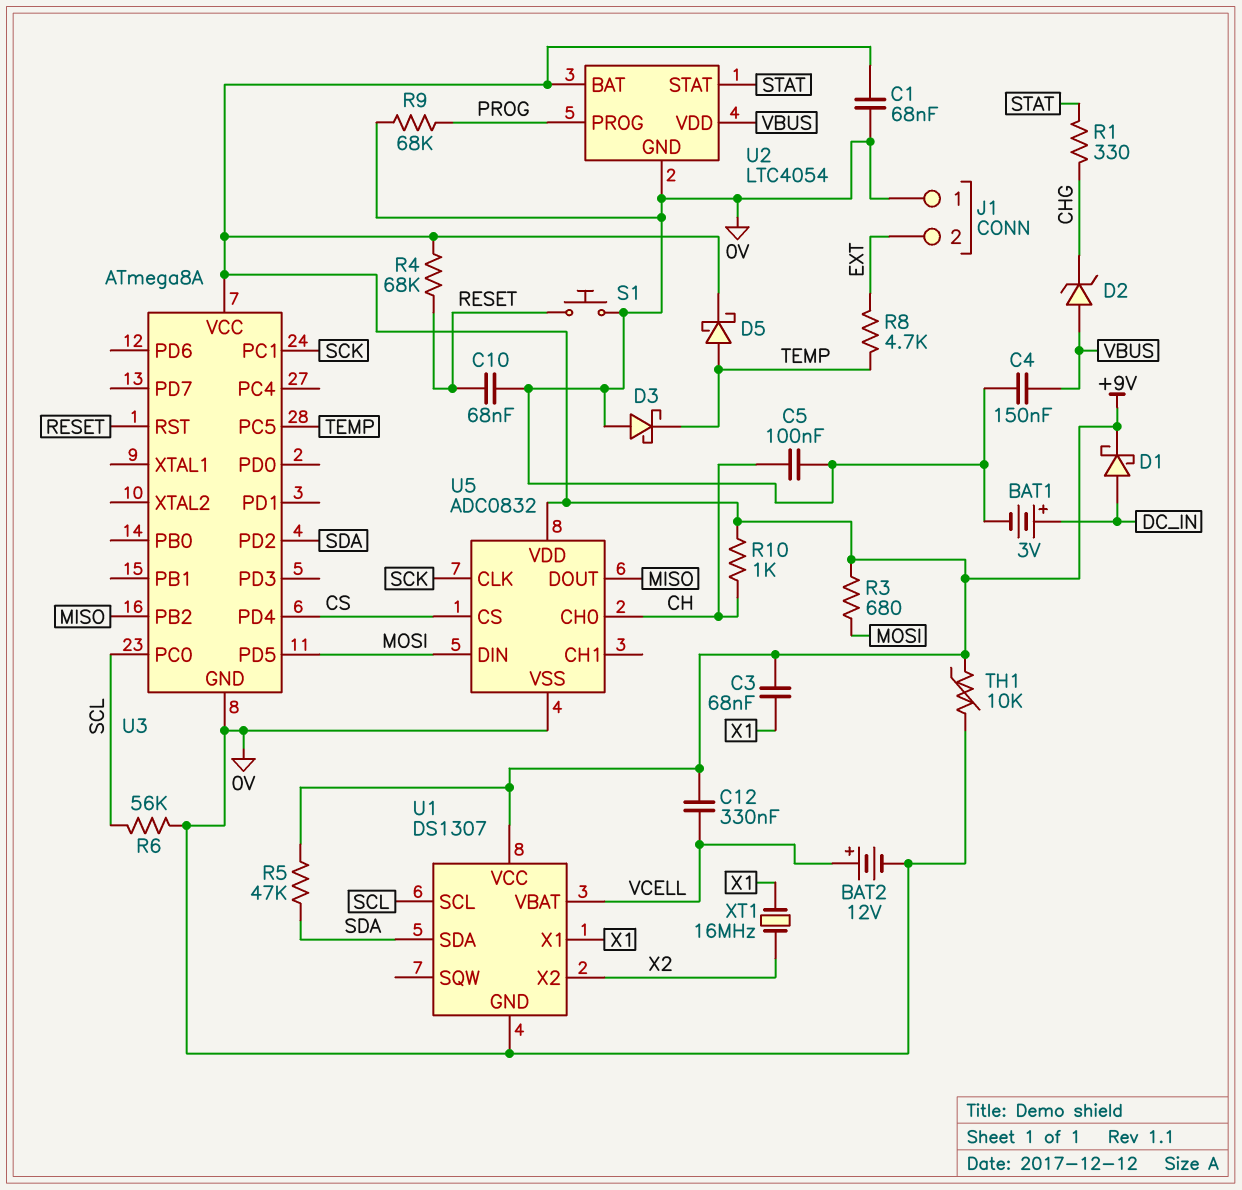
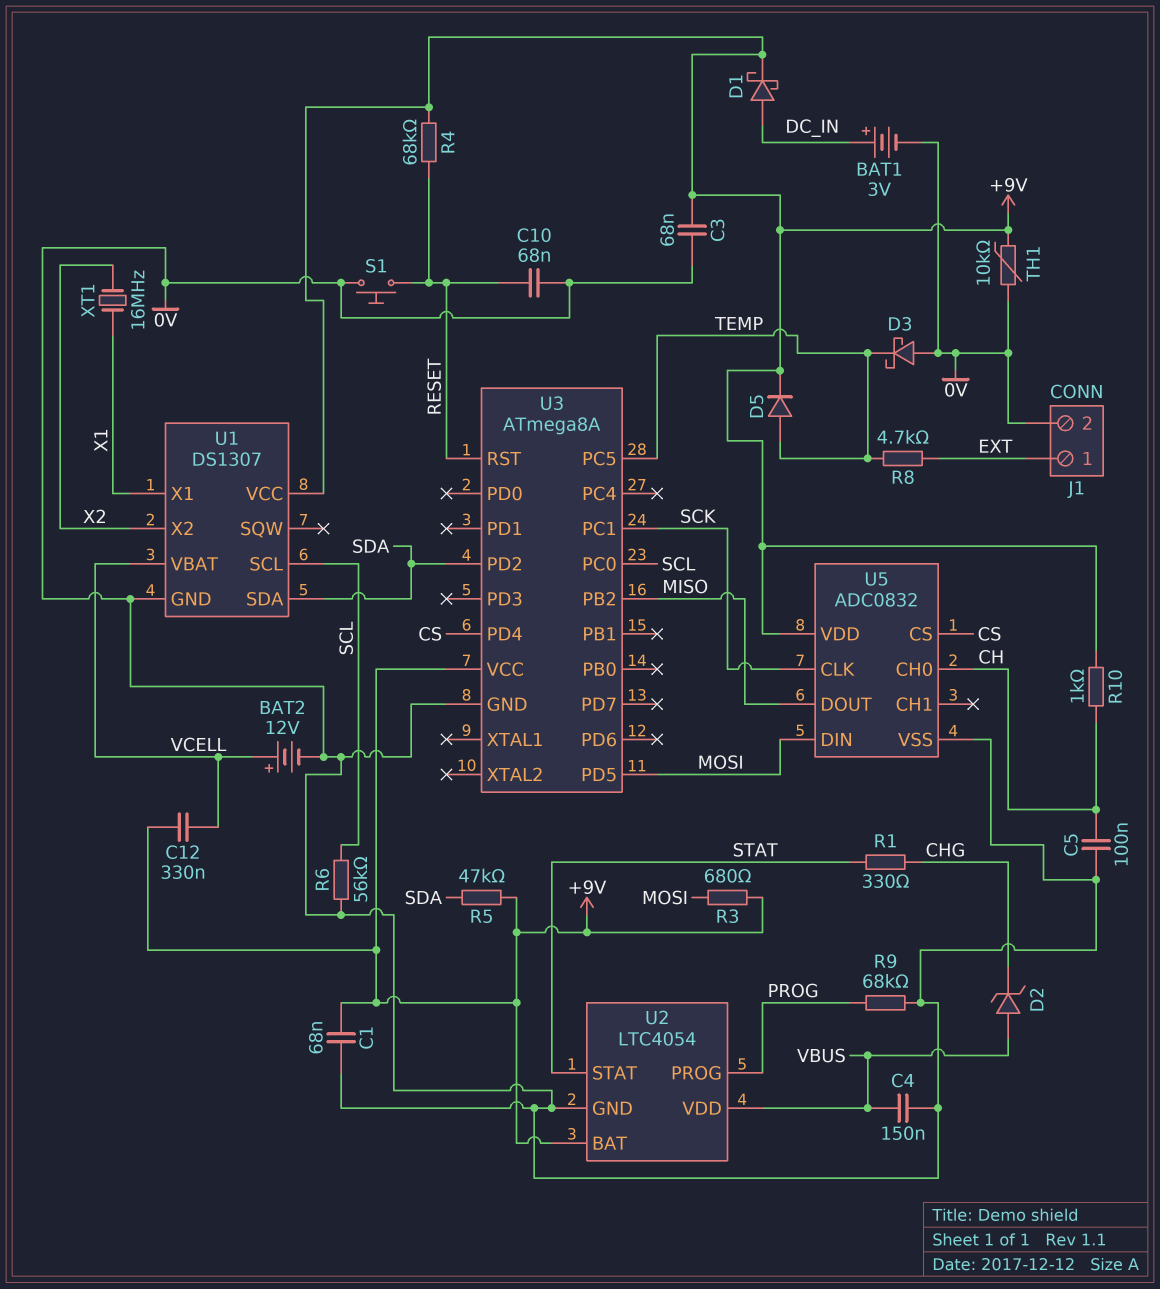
C3: 68nF (+9V, X1) -> 68nF (+9V, 0V)
D5: schottky (A TEMP, K +9V) -> diode (A TEMP, K +9V)
J1 pin 1: 0V -> EXT
J1 pin 2: EXT -> 0V

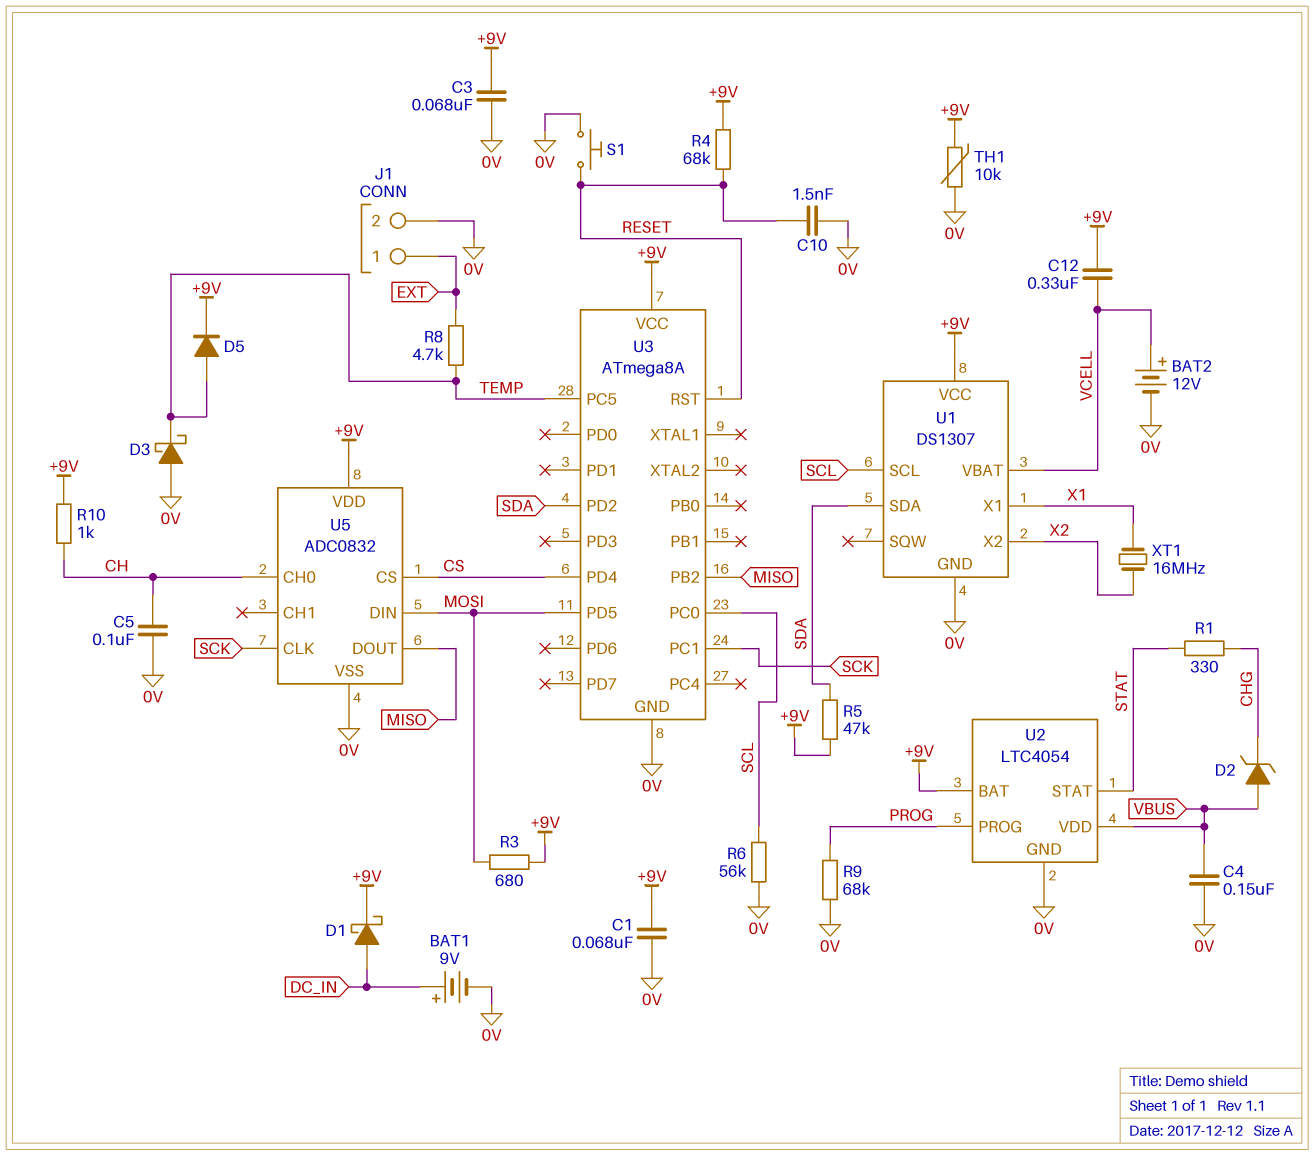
BAT1: 3V (plus DC_IN, minus 0V) -> 9V (plus DC_IN, minus 0V)
C10: 68nF (0V, RESET) -> 1.5nF (0V, RESET)

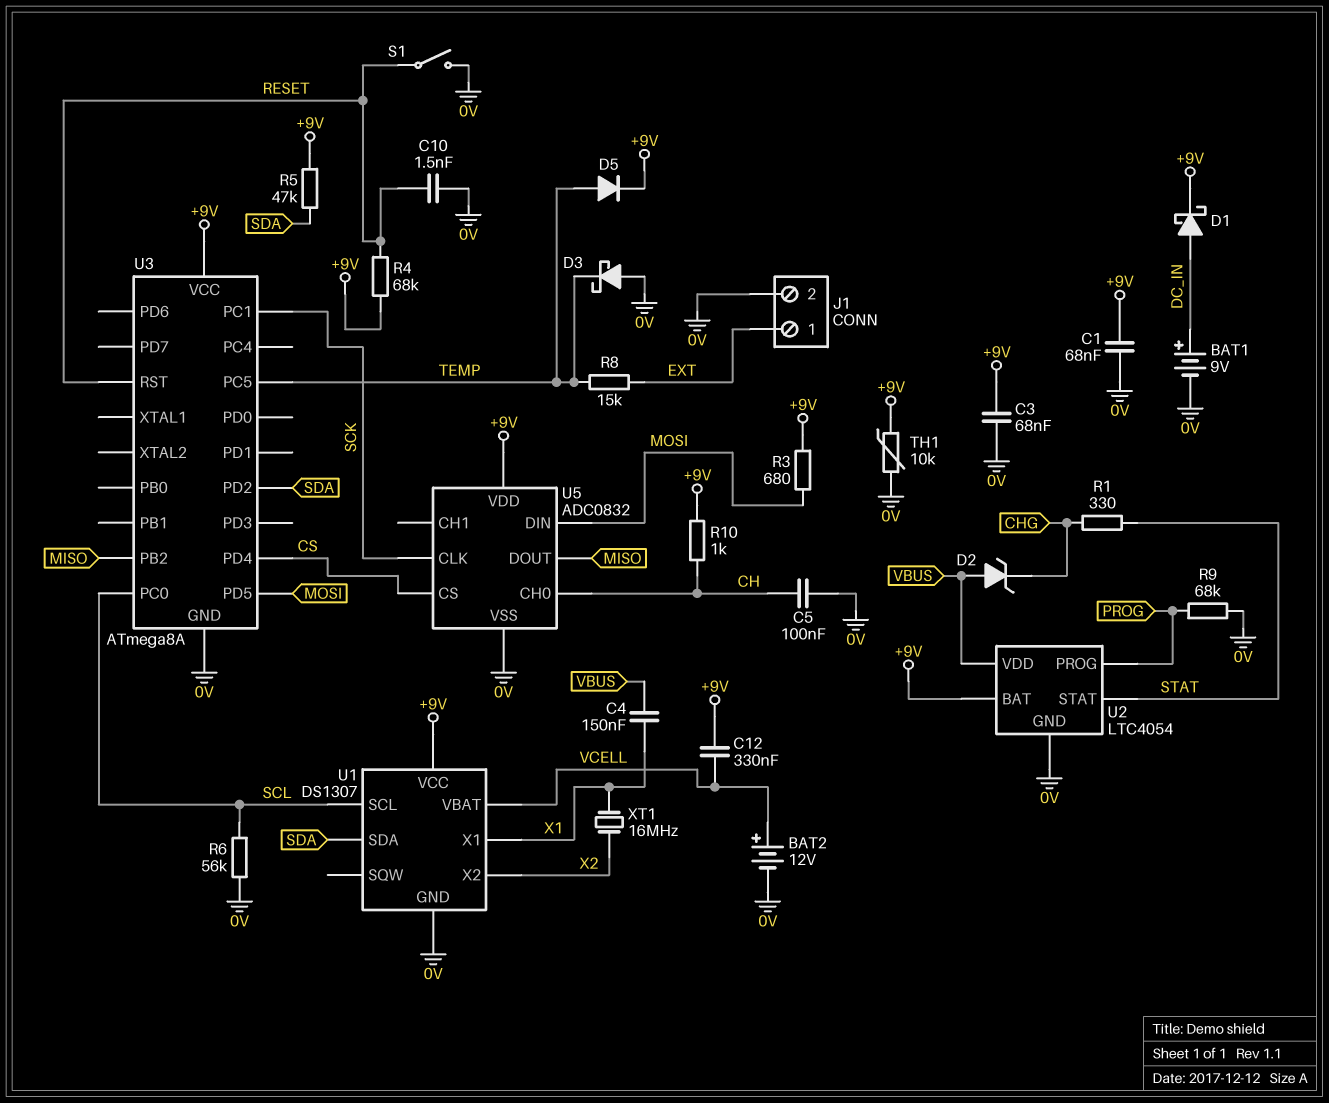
C4: 150nF (0V, VBUS) -> 150nF (VBUS, X1)
R8: 4.7k (EXT, TEMP) -> 15k (EXT, TEMP)
S1: button (0V, RESET) -> switch (0V, RESET)

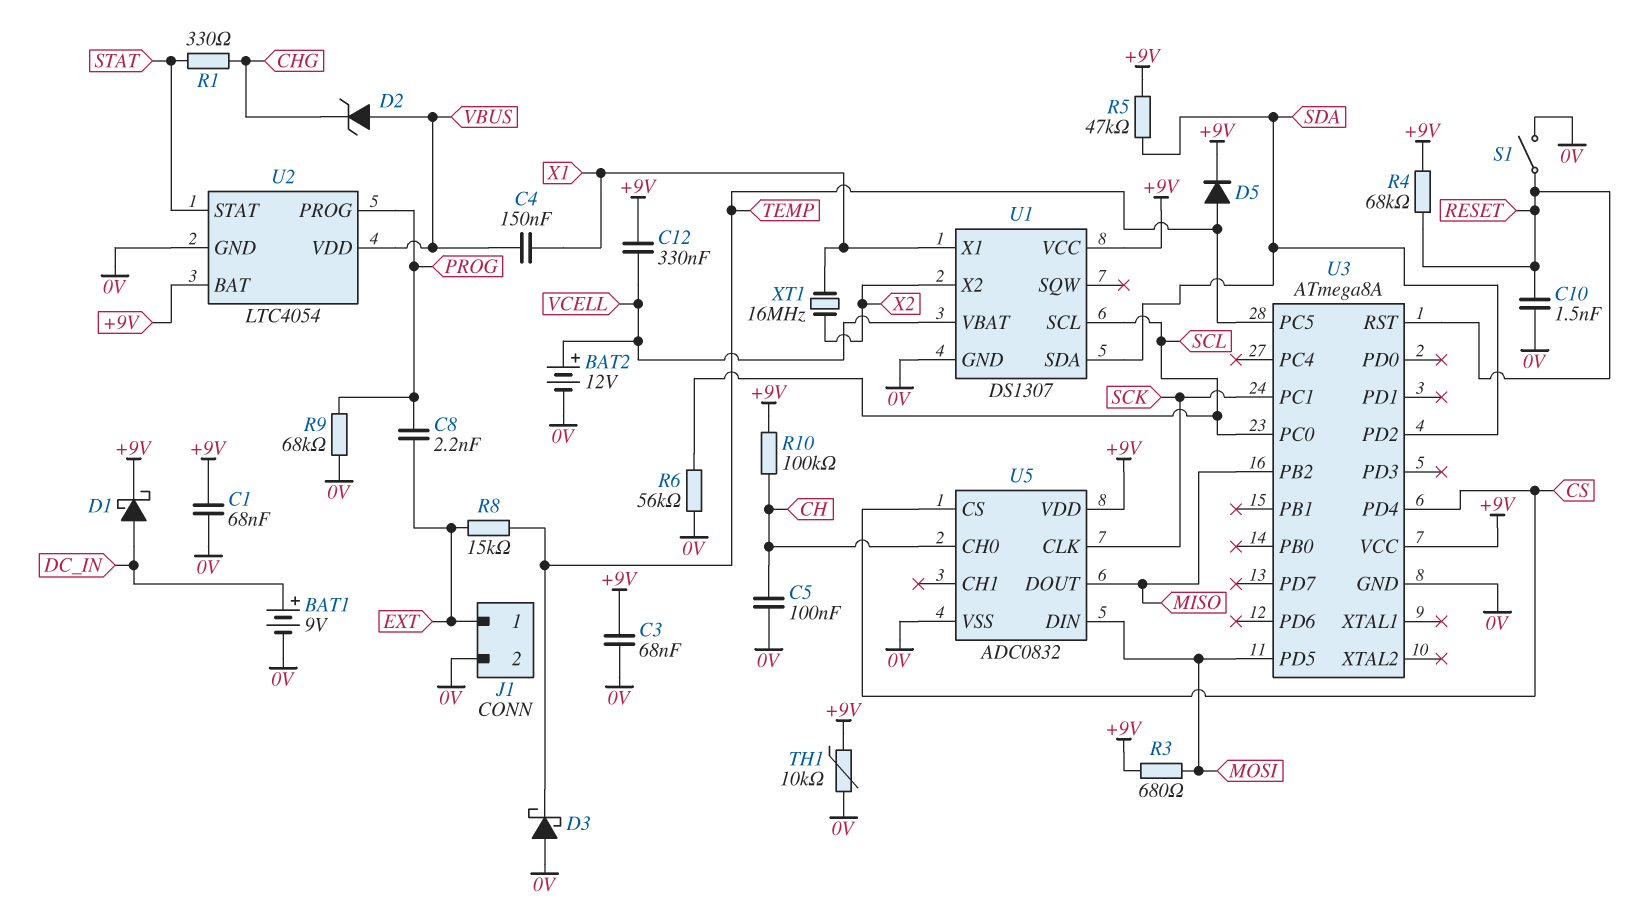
C8: none -> 2.2nF (EXT, PROG)
R10: 1k (+9V, CH) -> 100k (+9V, CH)

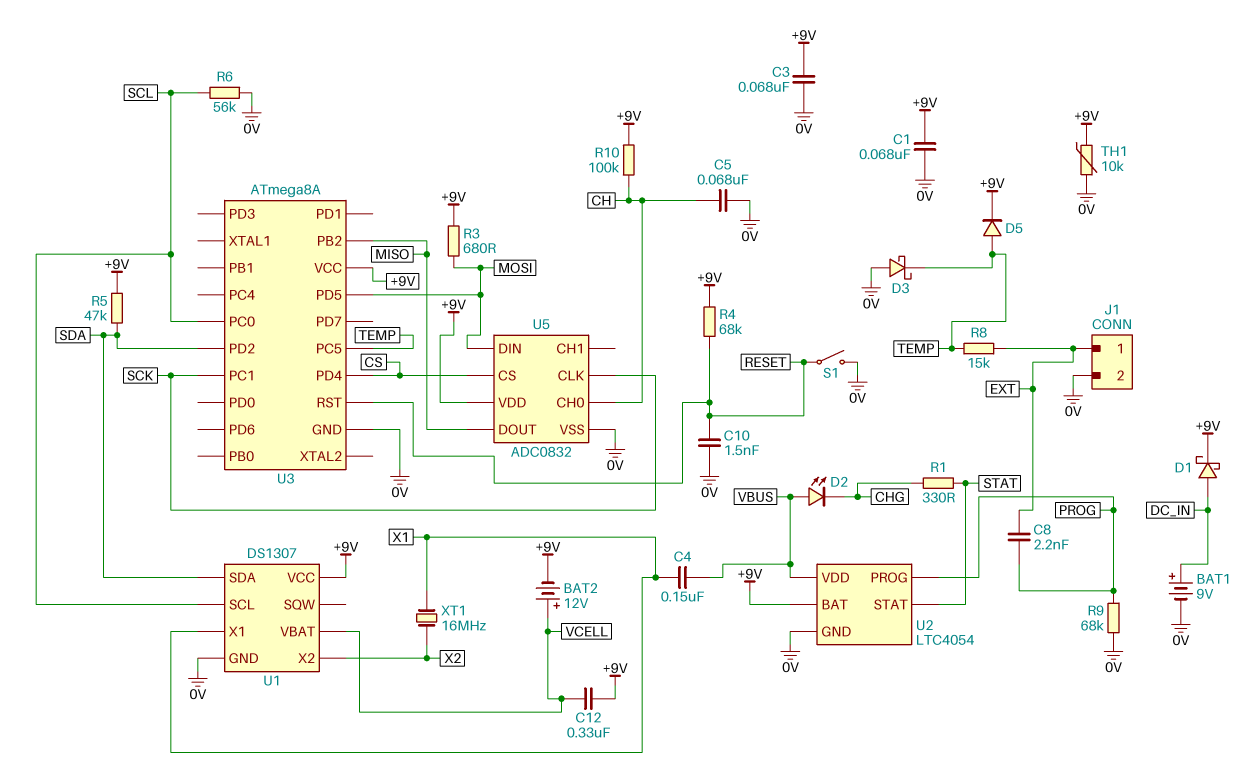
BAT2: 12V (plus VCELL, minus 0V) -> 12V (plus VCELL, minus +9V)
C5: 100nF (0V, CH) -> 68nF (0V, CH)
D2: zener (A VBUS, K CHG) -> LED (A VBUS, K CHG)

